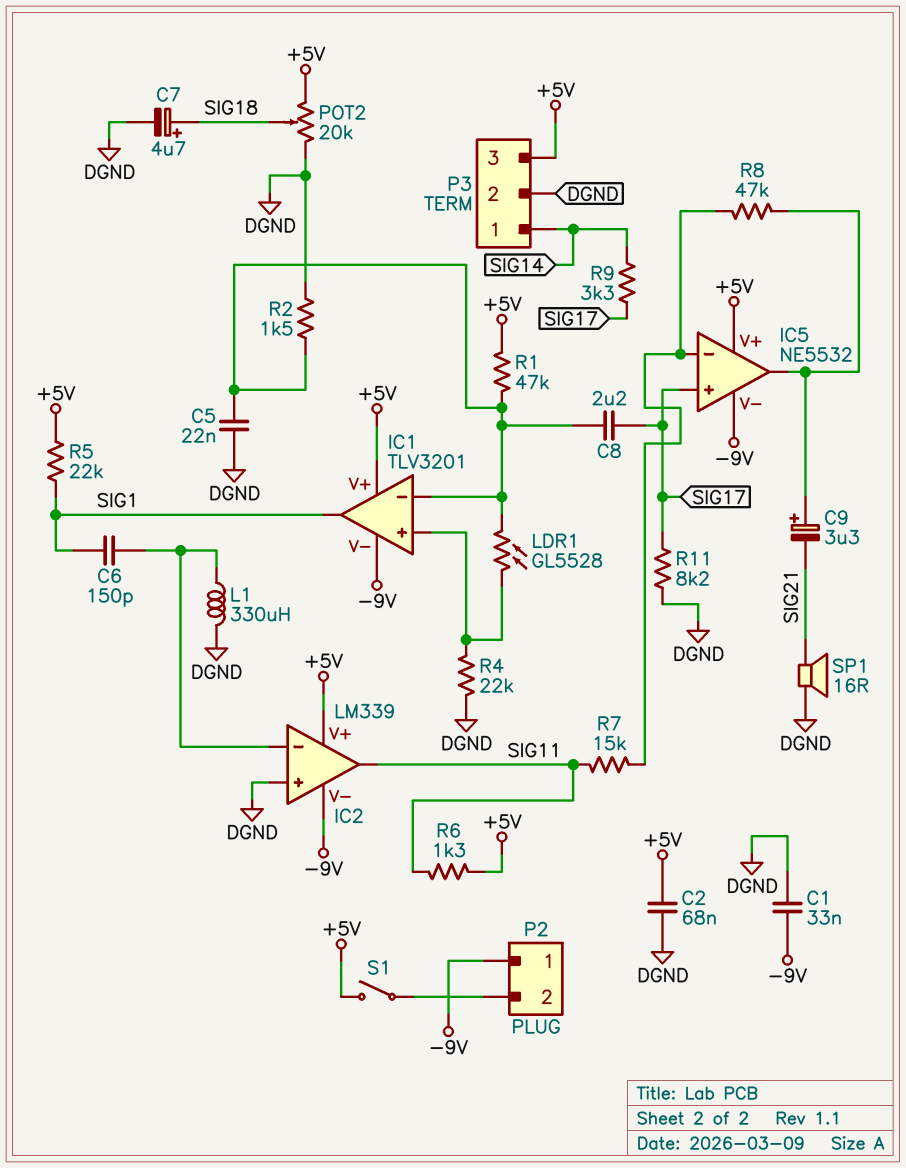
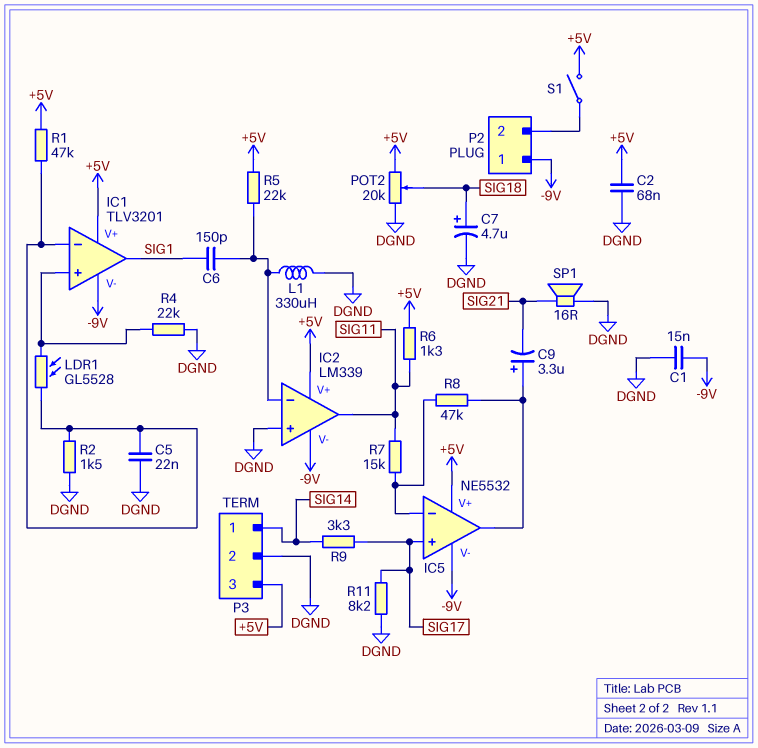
C1: 33nF (-9V, DGND) -> 15nF (-9V, DGND)
C8: 2.2uF (IC1/in-, SIG17) -> none
R5: 22k (+5V, SIG1) -> 22k (+5V, IC2/in-)

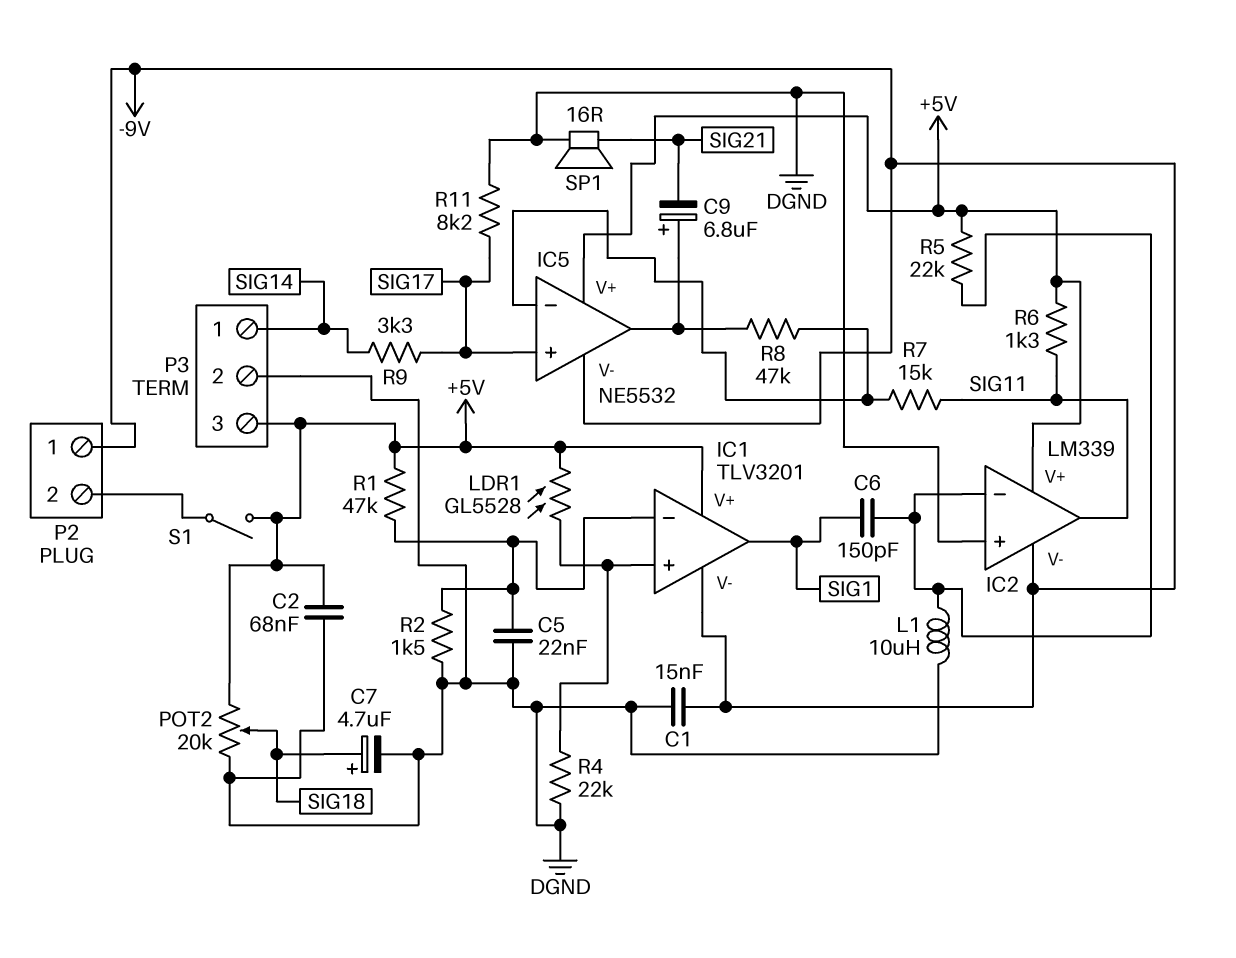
C9: 3.3uF (plus IC5/out, minus SIG21) -> 6.8uF (plus IC5/out, minus SIG21)
L1: 330uH (DGND, IC2/in-) -> 10uH (DGND, IC2/in-)
LDR1: GL5528 (IC1/in+, IC1/in-) -> GL5528 (+5V, IC1/in+)

